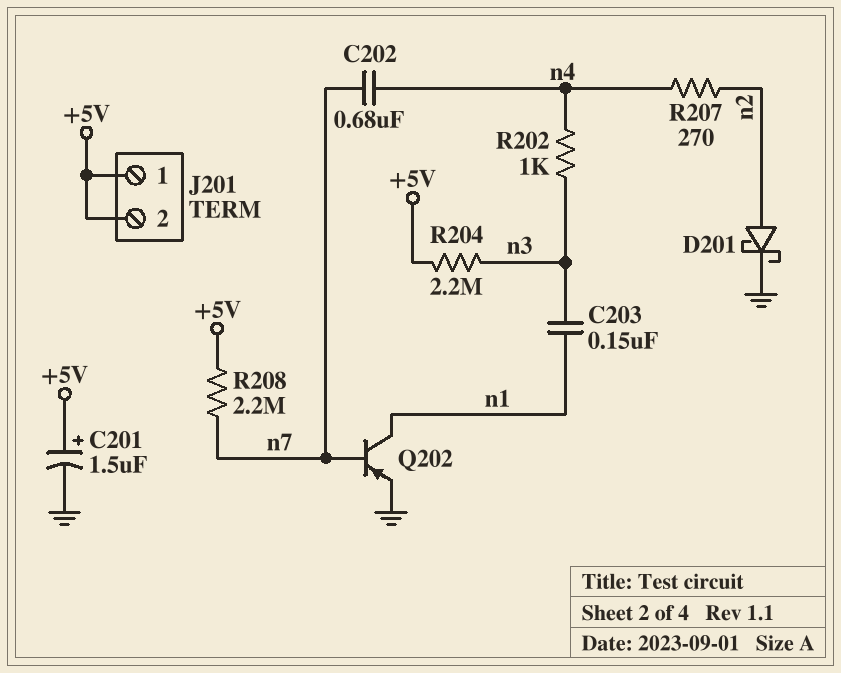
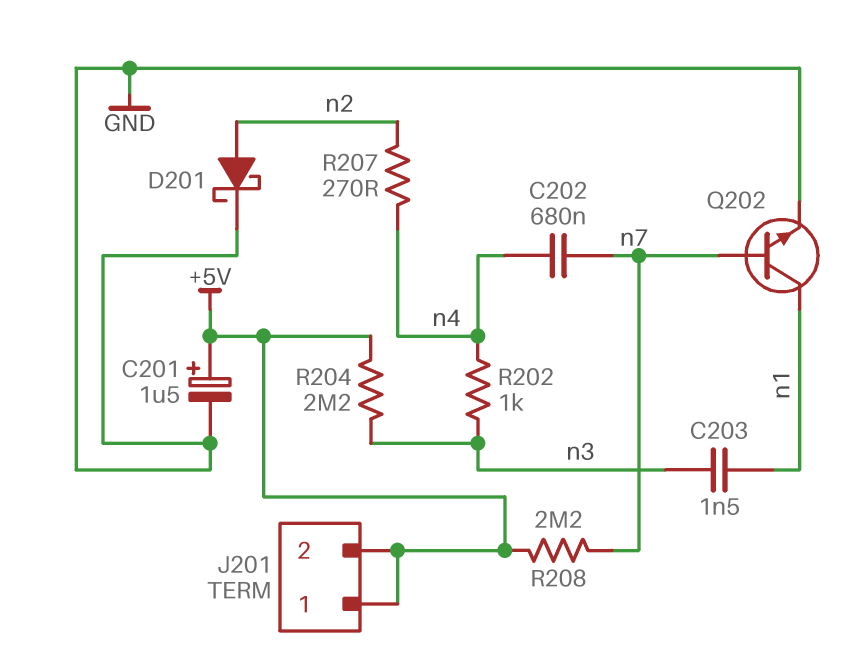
C203: 150nF (n1, n3) -> 1.5nF (n1, n3)
Q202: PNP (B n7, C n1, E GND) -> NPN (B n7, C n1, E GND)

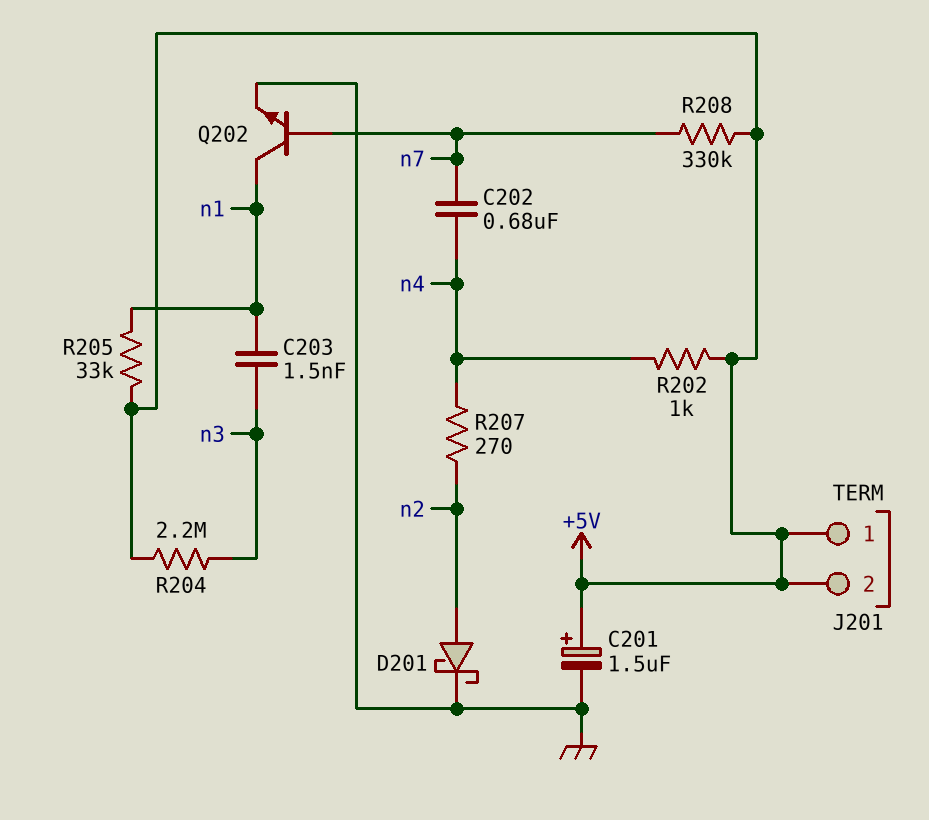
R202: 1k (n3, n4) -> 1k (+5V, n4)
R205: none -> 33k (+5V, n1)
R208: 2.2M (+5V, n7) -> 330k (+5V, n7)

